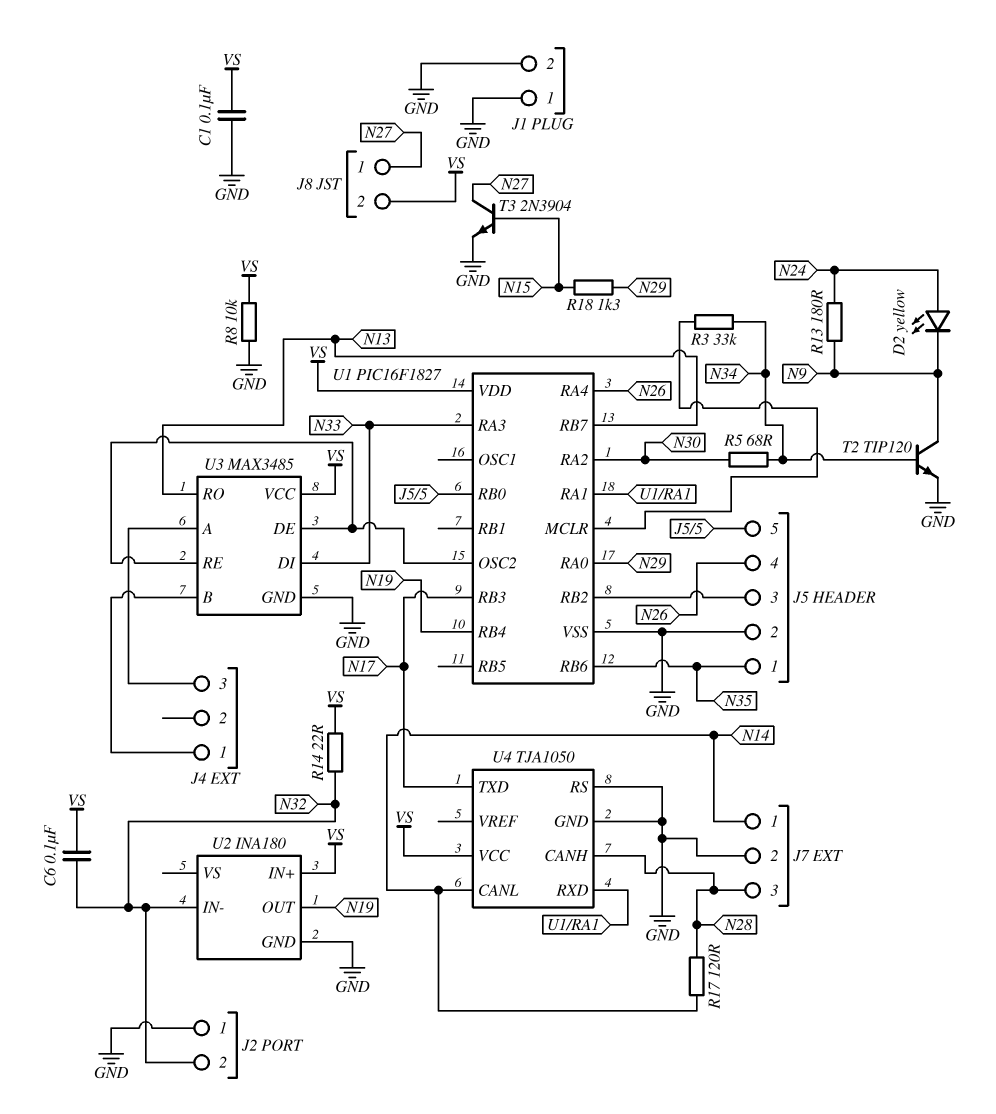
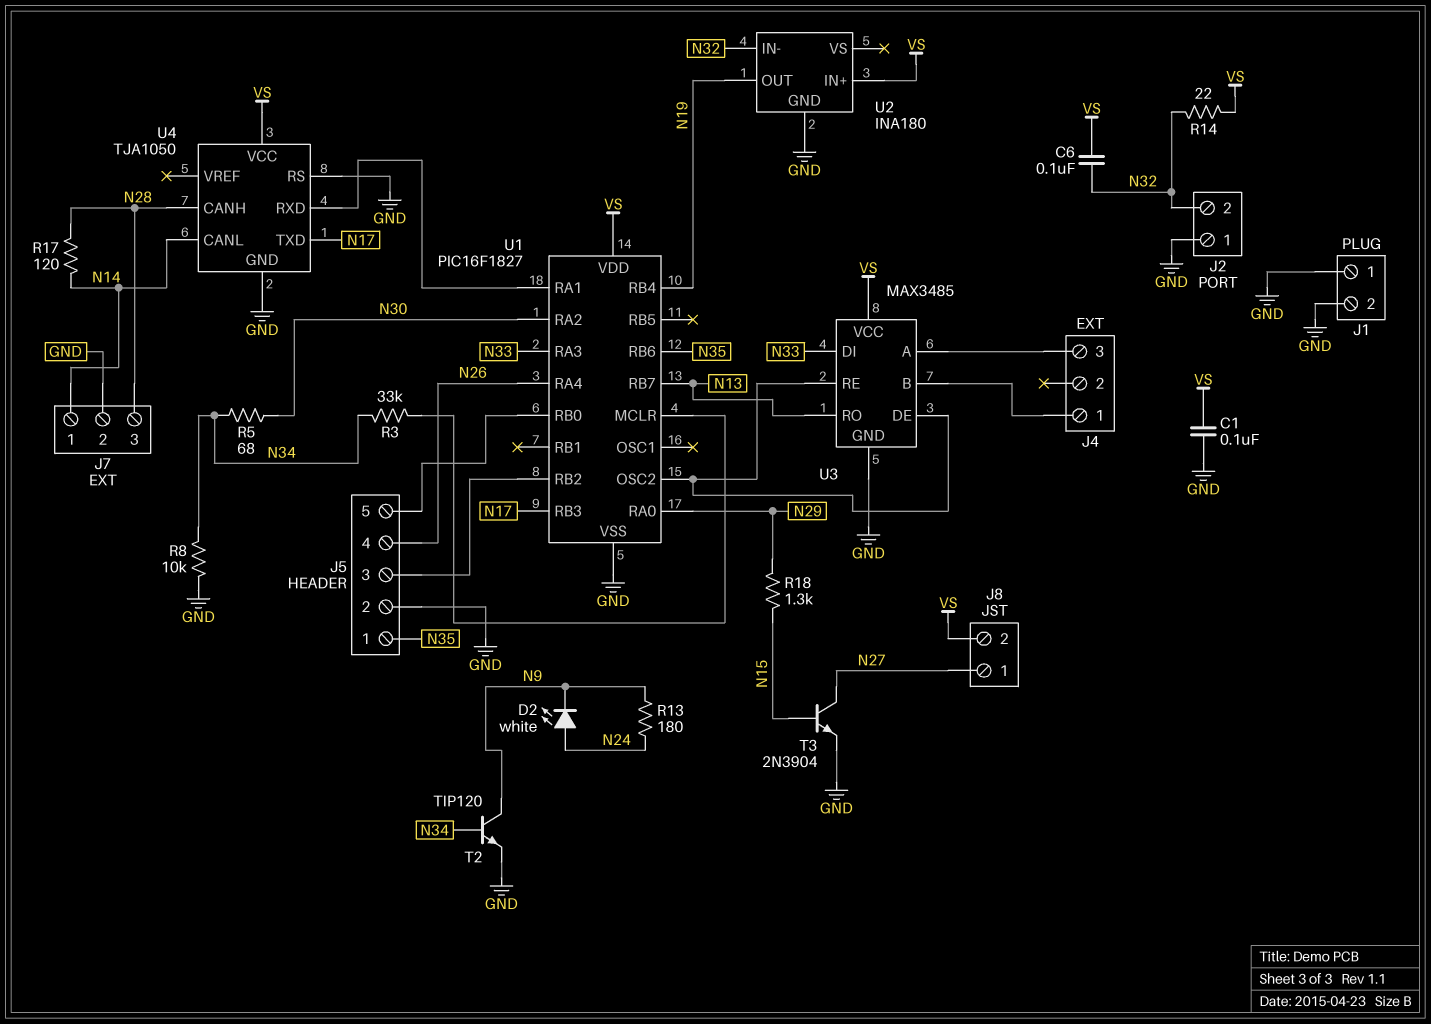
D2: LED yellow (A N24, K N9) -> LED white (A N24, K N9)
R8: 10k (GND, VS) -> 10k (GND, N34)

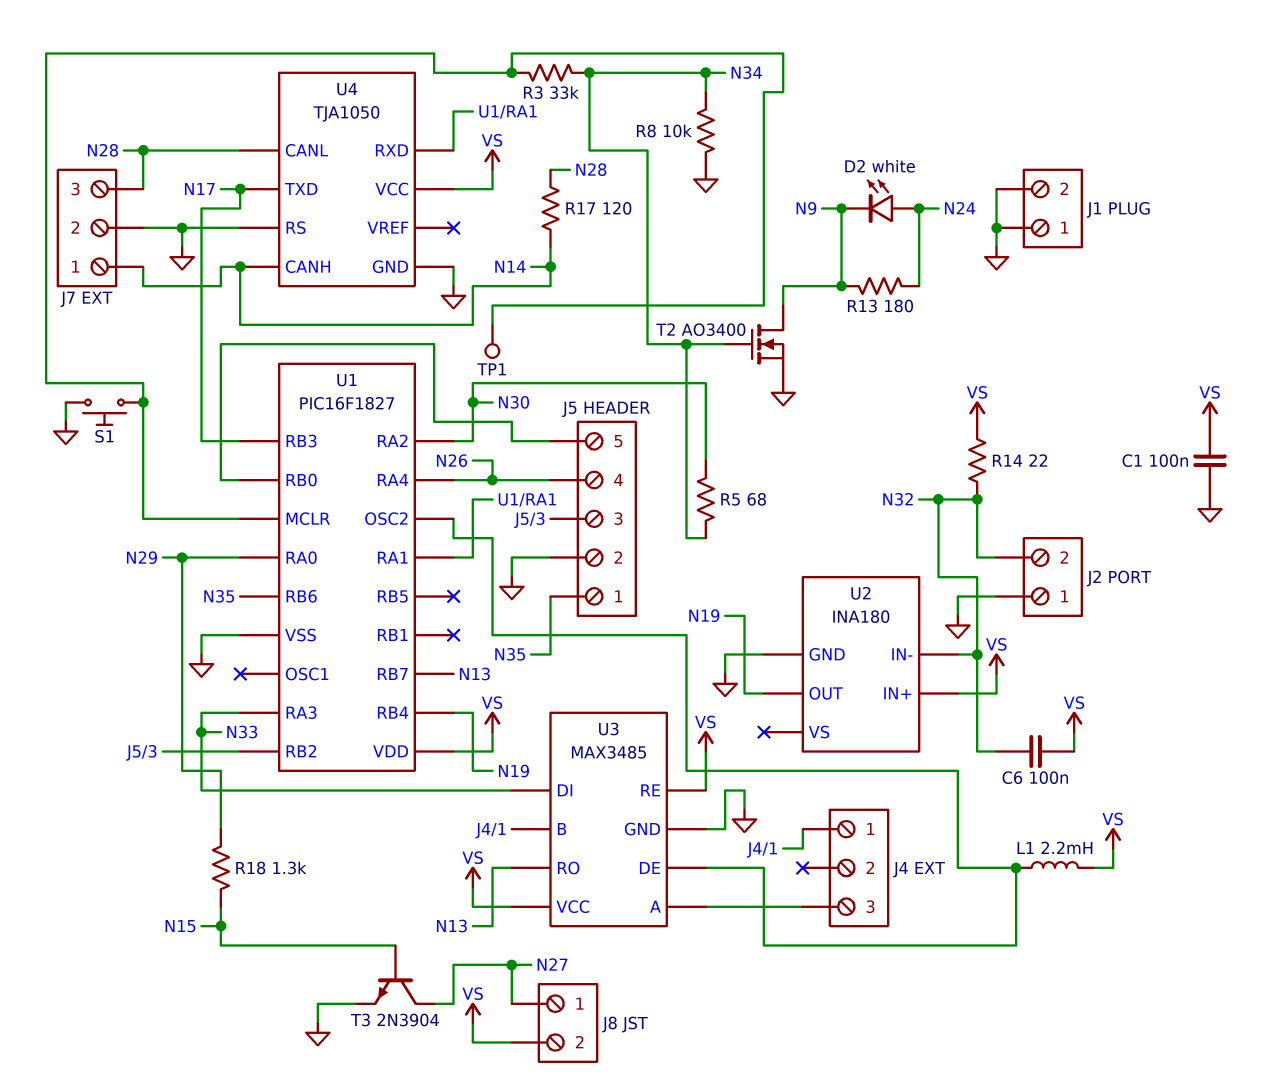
L1: none -> 2.2mH (U1/OSC2, VS)
S1: none -> button (GND, U1/MCLR)
T2: NPN TIP120 (B N34, C N9, E GND) -> NMOS AO3400 (G N34, D N9, S GND)
TP1: none -> test point (U1/MCLR)
U3 pin RE: U1/OSC2 -> VS
U4 pin CANH: N28 -> N14
U4 pin CANL: N14 -> N28

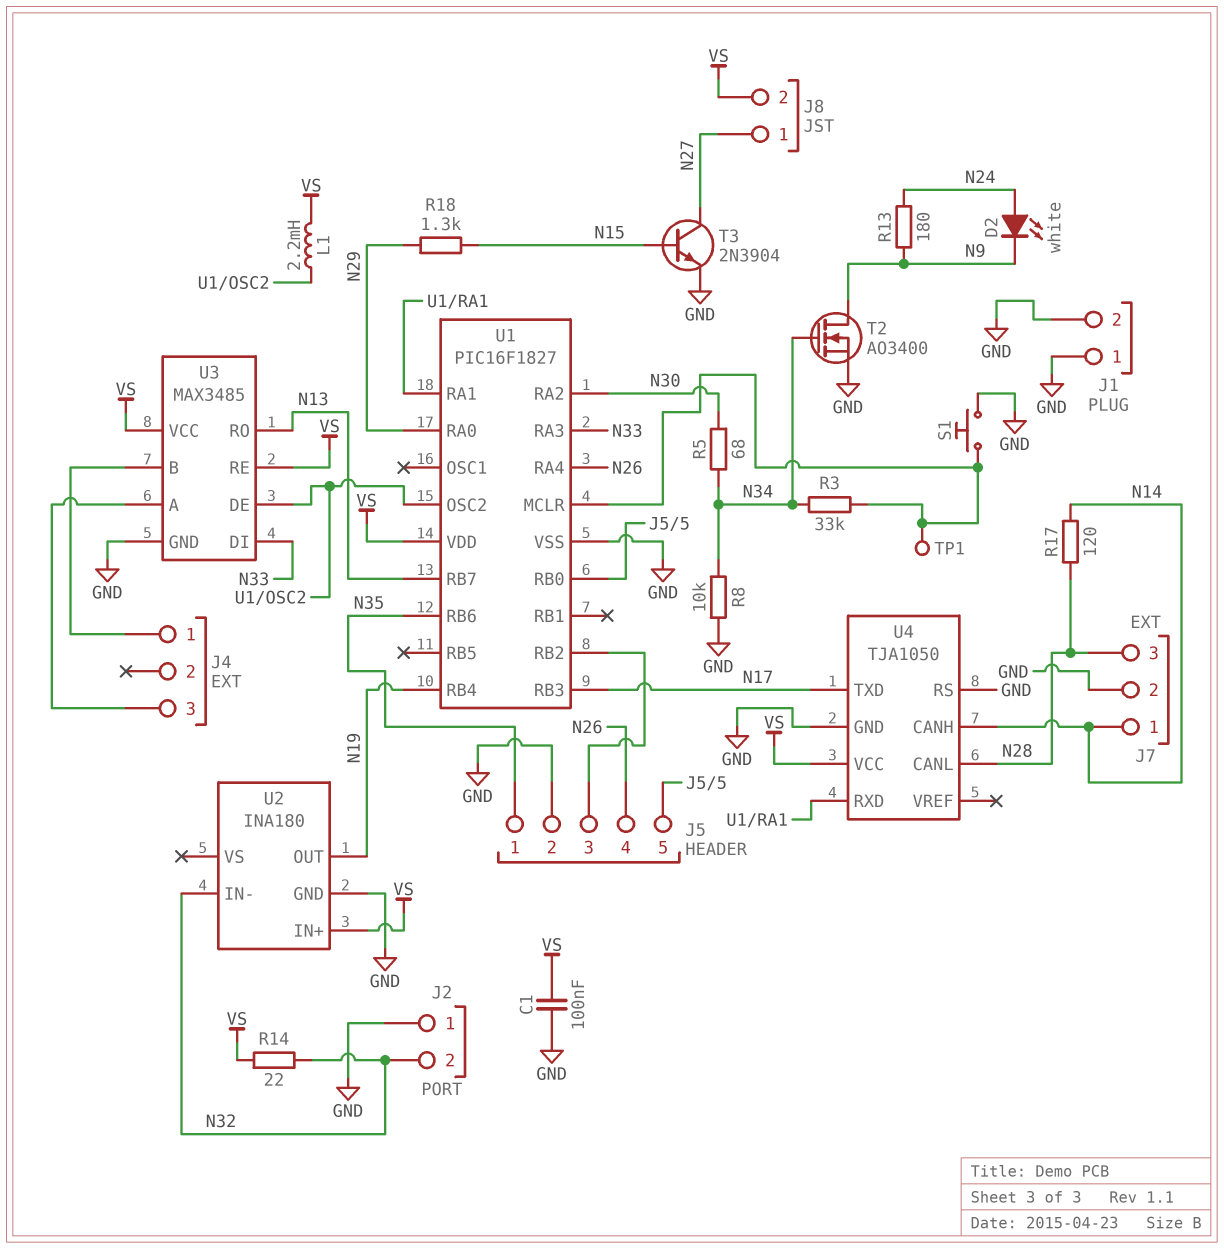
C6: 100nF (N32, VS) -> none

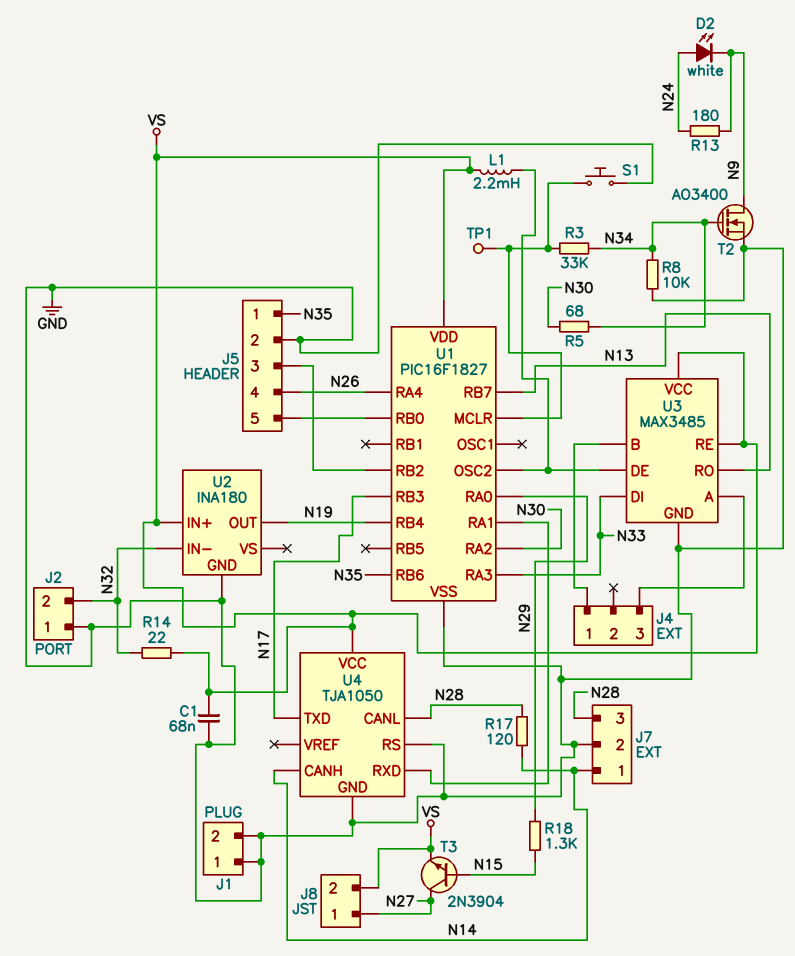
C1: 100nF (GND, VS) -> 68nF (GND, VS)
T3: NPN 2N3904 (B N15, C N27, E GND) -> NPN 2N3904 (B N15, C N27, E VS)

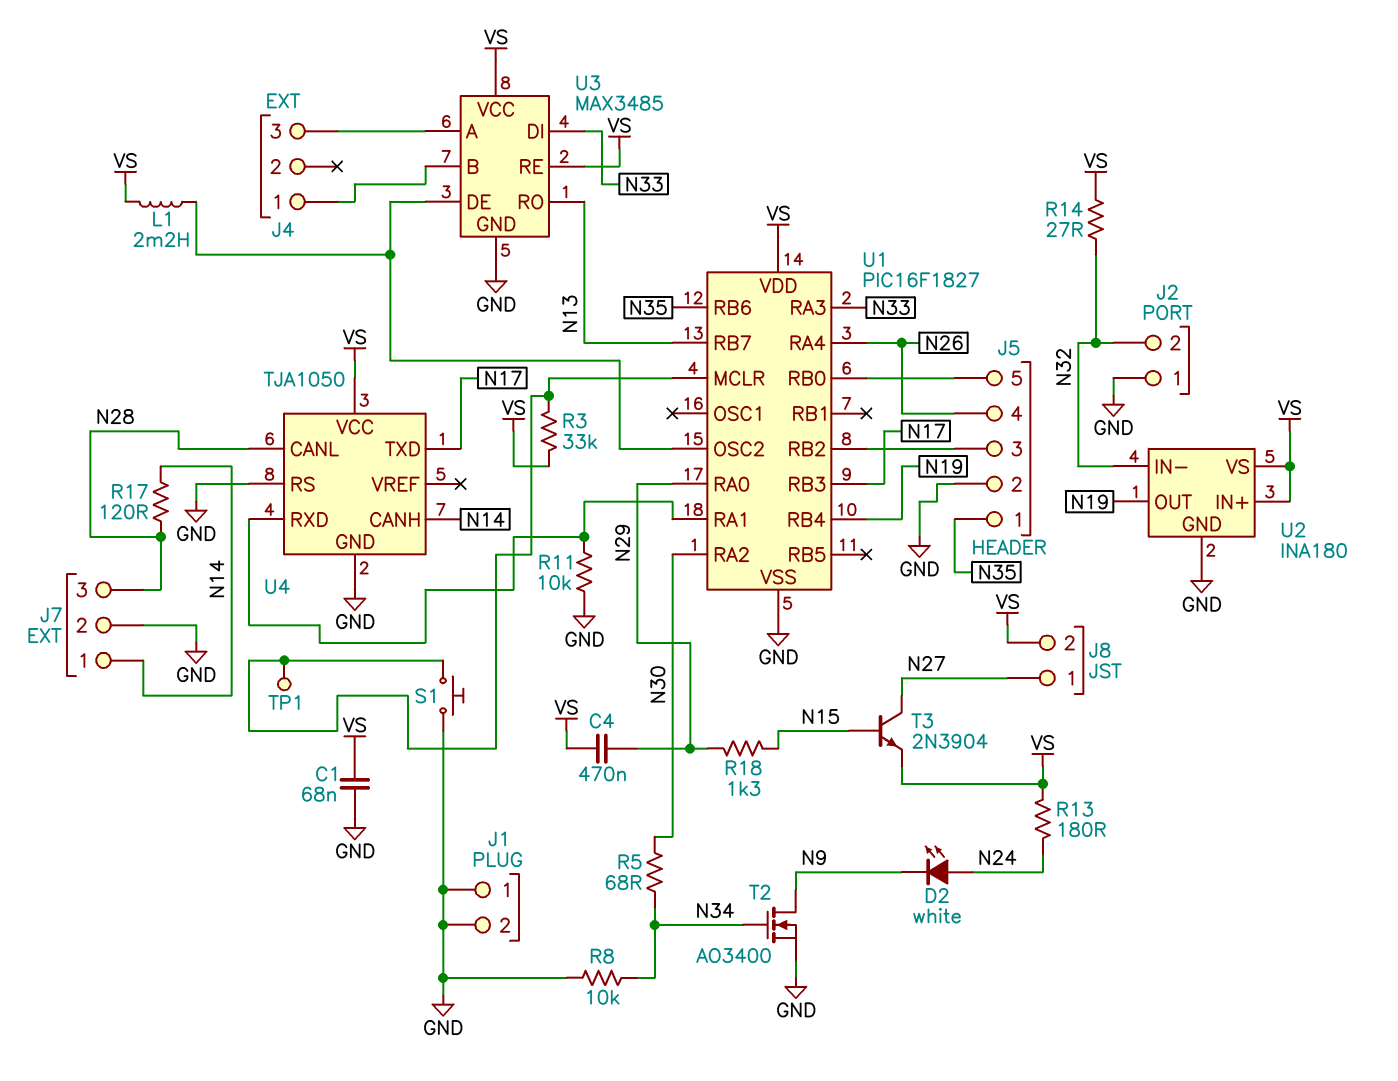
C4: none -> 470nF (N29, VS)
R3: 33k (N34, U1/MCLR) -> 33k (U1/MCLR, VS)
R11: none -> 10k (GND, U1/RA1)
R13: 180 (N9, N24) -> 180 (N24, VS)
R14: 22 (N32, VS) -> 27 (N32, VS)
U2 pin VS: none -> VS

